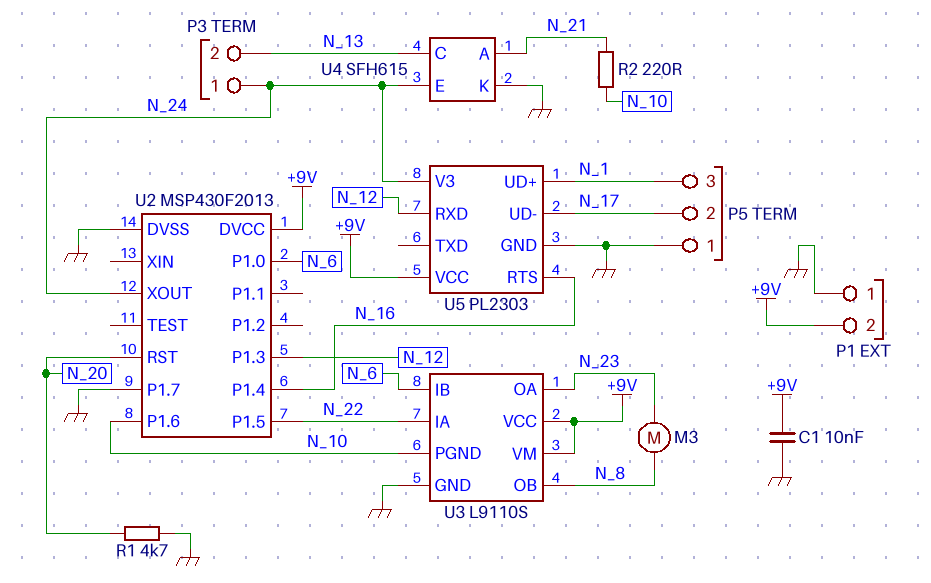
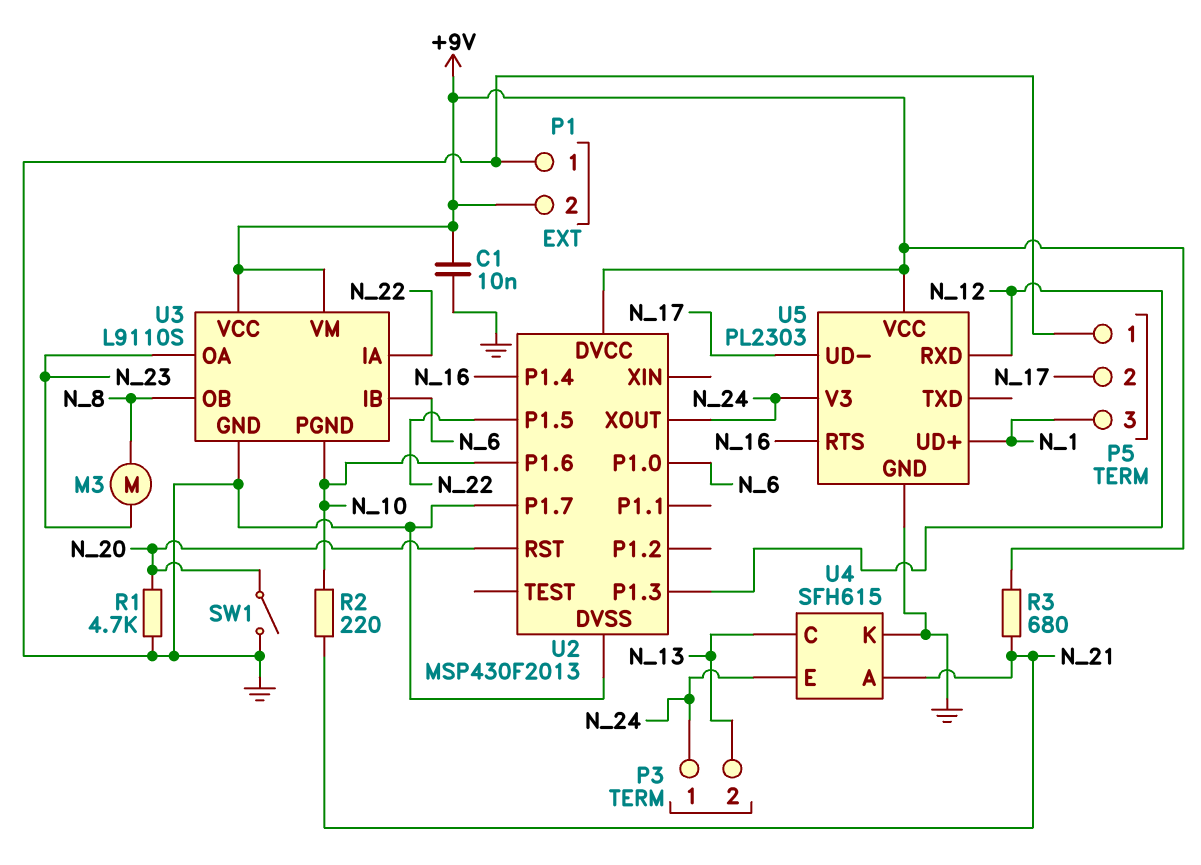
R3: none -> 680 (+9V, N_21)
SW1: none -> switch (GND, N_20)

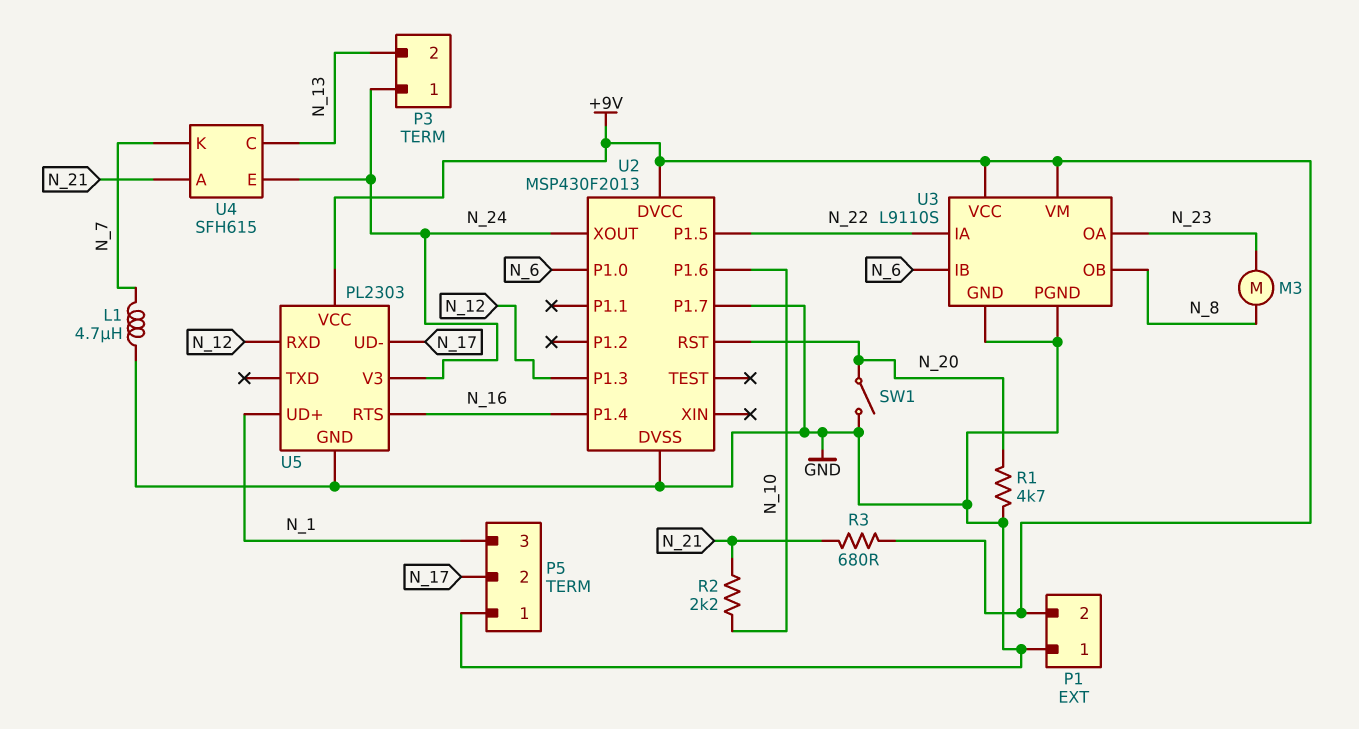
C1: 10nF (+9V, GND) -> none
L1: none -> 4.7uH (GND, N_7)
R2: 220 (N_10, N_21) -> 2.2k (N_10, N_21)
U3 pin PGND: N_10 -> GND
U4 pin K: GND -> N_7

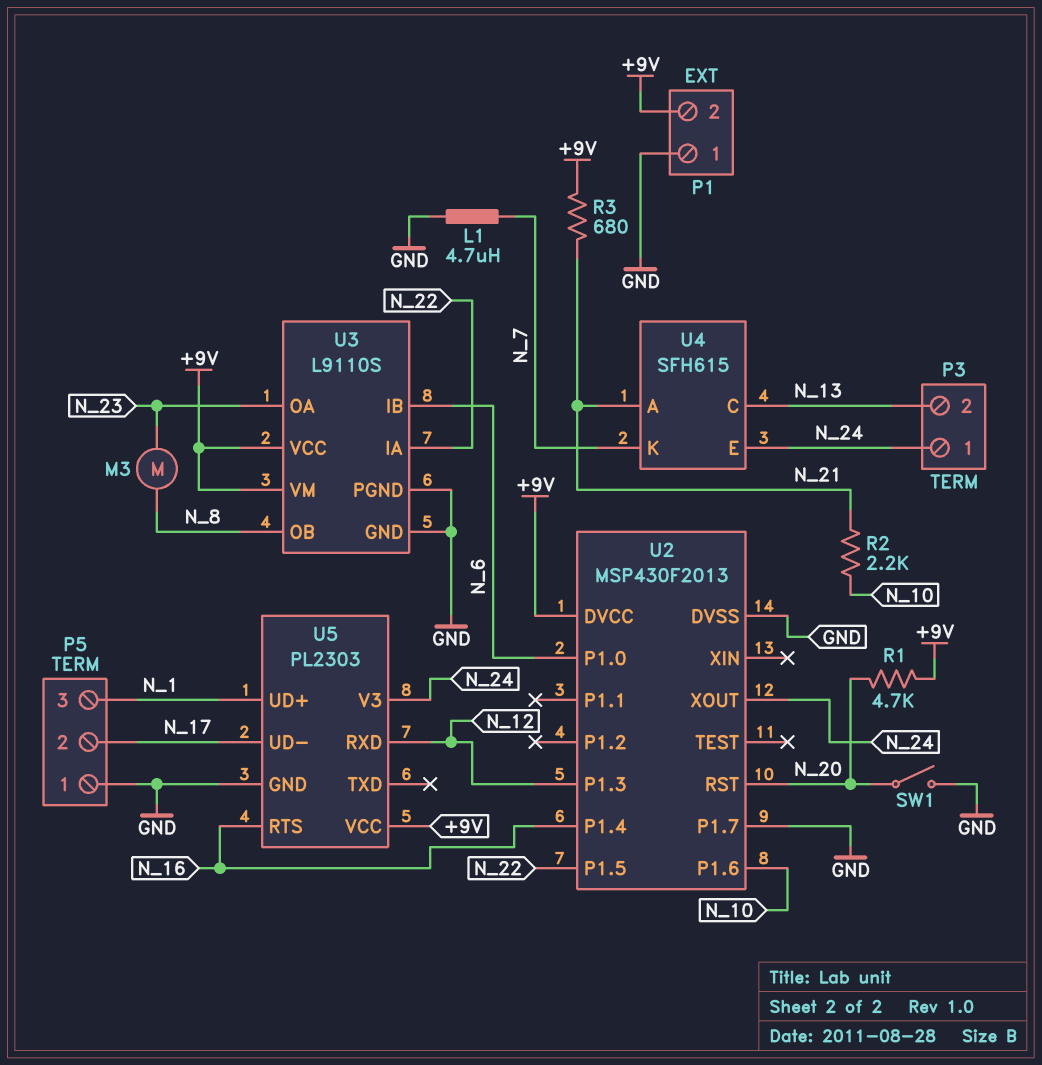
R1: 4.7k (GND, N_20) -> 4.7k (+9V, N_20)

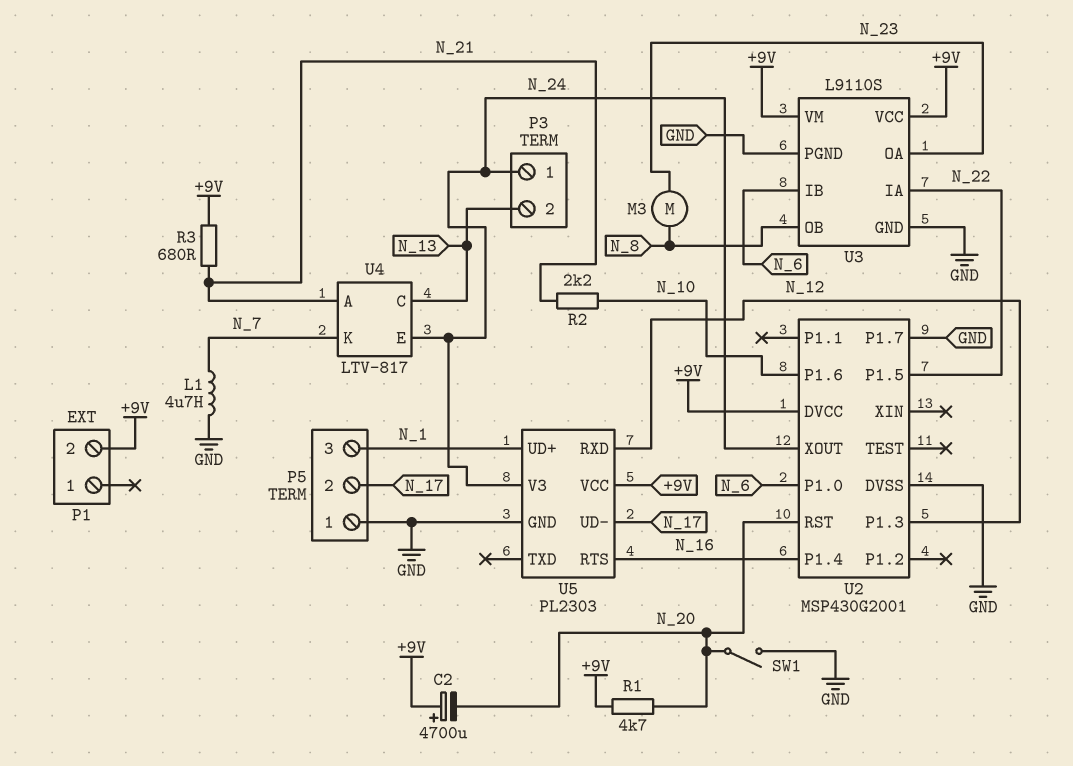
C2: none -> 4700uF (plus +9V, minus N_20)
P1 pin 1: GND -> none
U2: MSP430F2013 -> MSP430G2001
U4: SFH615 -> LTV-817

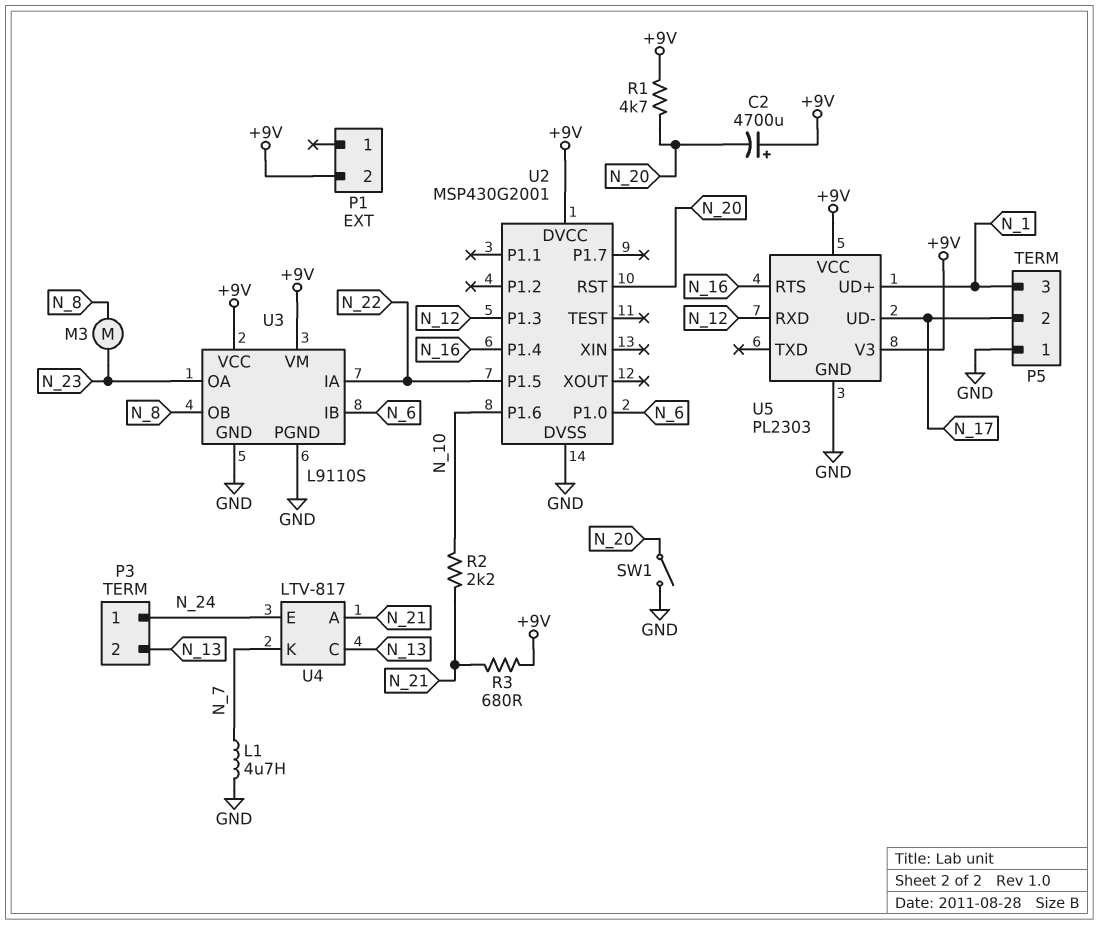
U2 pin P1.7: GND -> none
U2 pin XOUT: N_24 -> none
U5 pin V3: N_24 -> +9V

